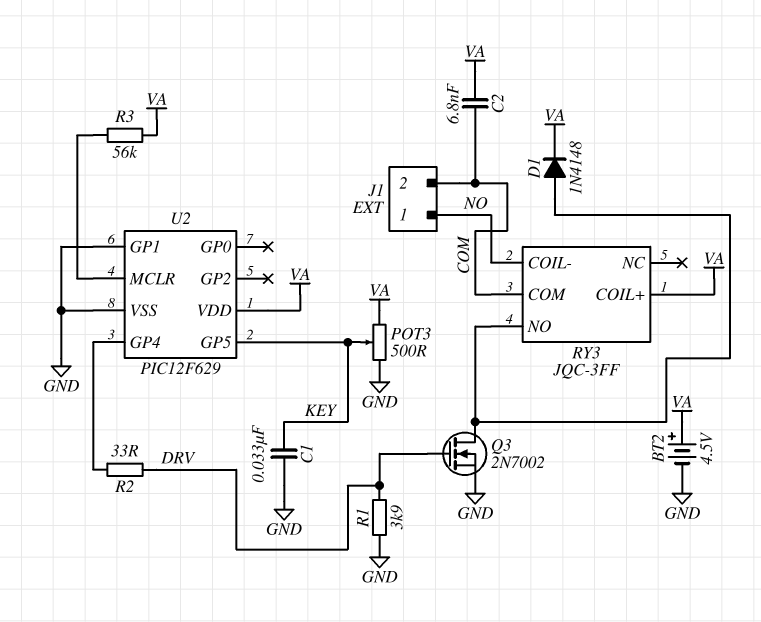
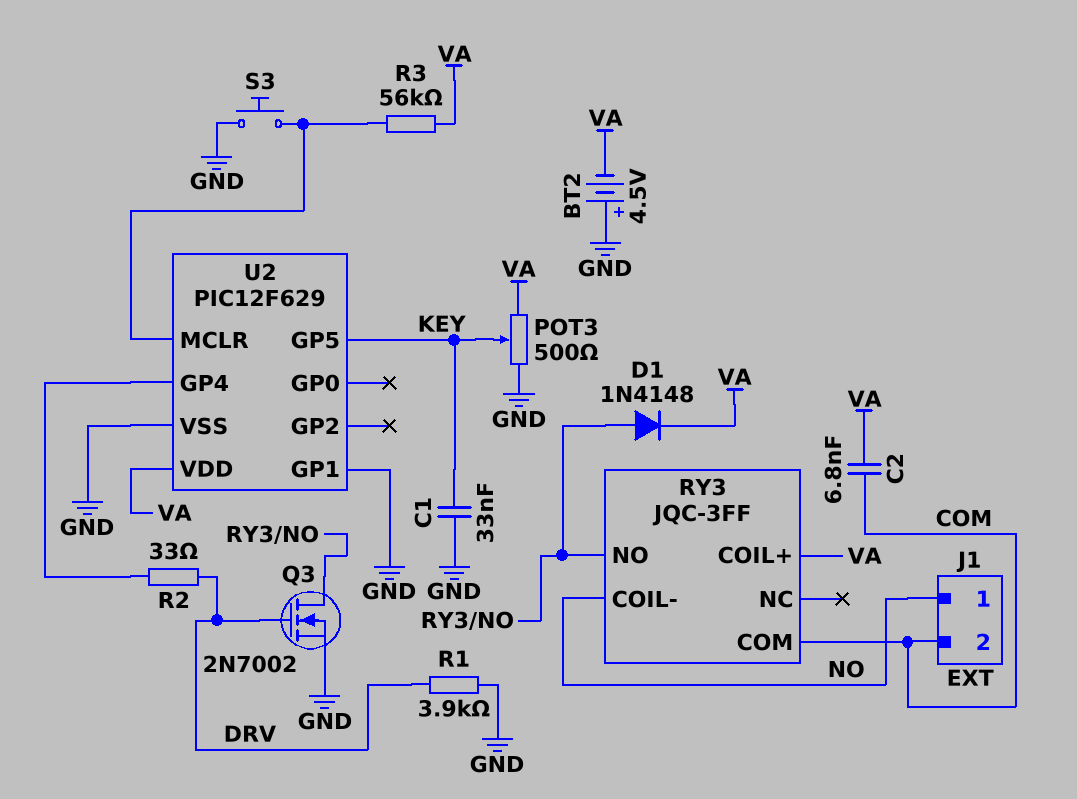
BT2: 4.5V (plus VA, minus GND) -> 4.5V (plus GND, minus VA)
S3: none -> button (GND, U2/MCLR)

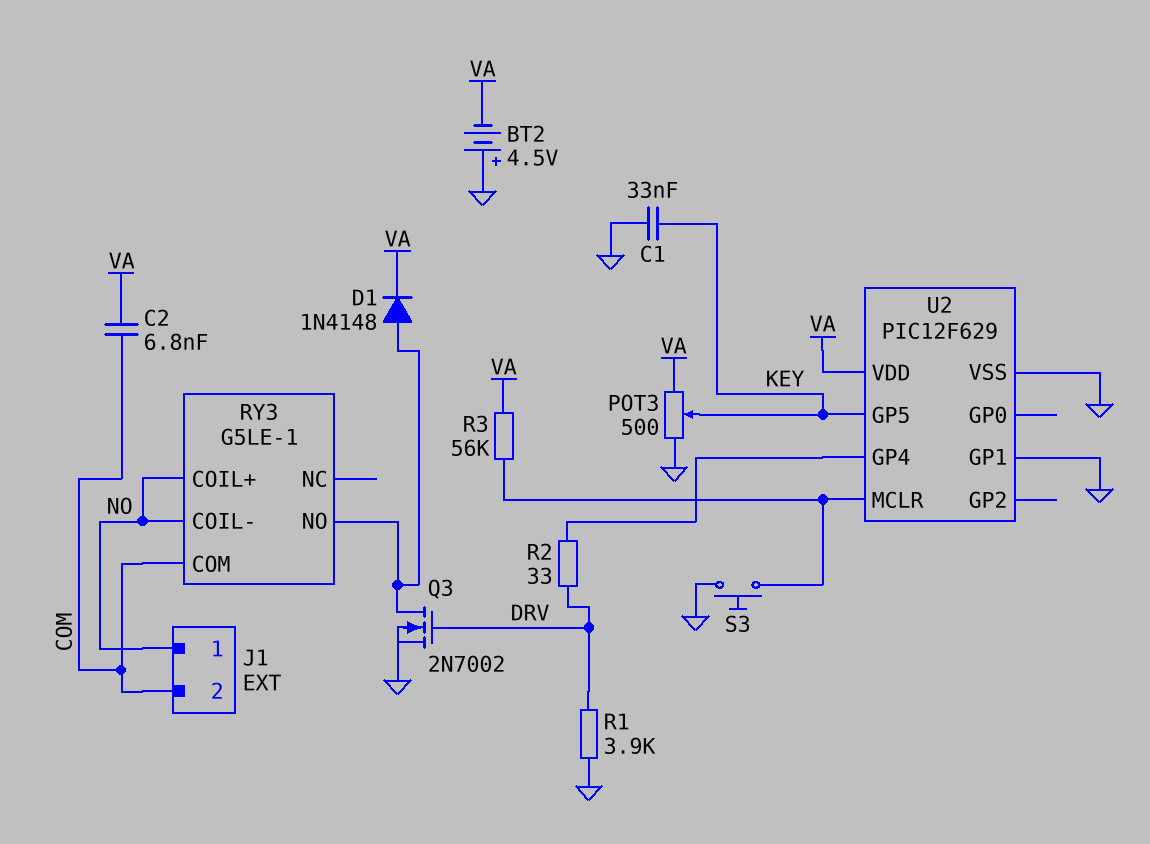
RY3: JQC-3FF -> G5LE-1
RY3 pin COIL+: VA -> NO

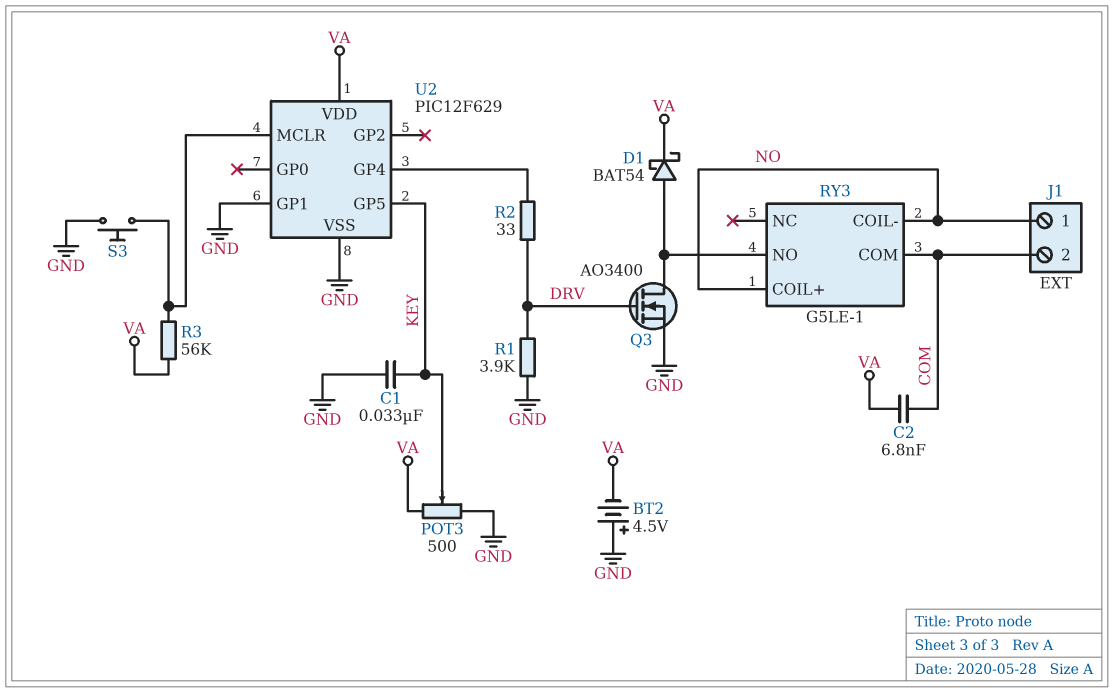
D1: diode 1N4148 (A RY3/NO, K VA) -> schottky BAT54 (A RY3/NO, K VA)
Q3: NMOS 2N7002 (G DRV, D RY3/NO, S GND) -> NMOS AO3400 (G DRV, D RY3/NO, S GND)

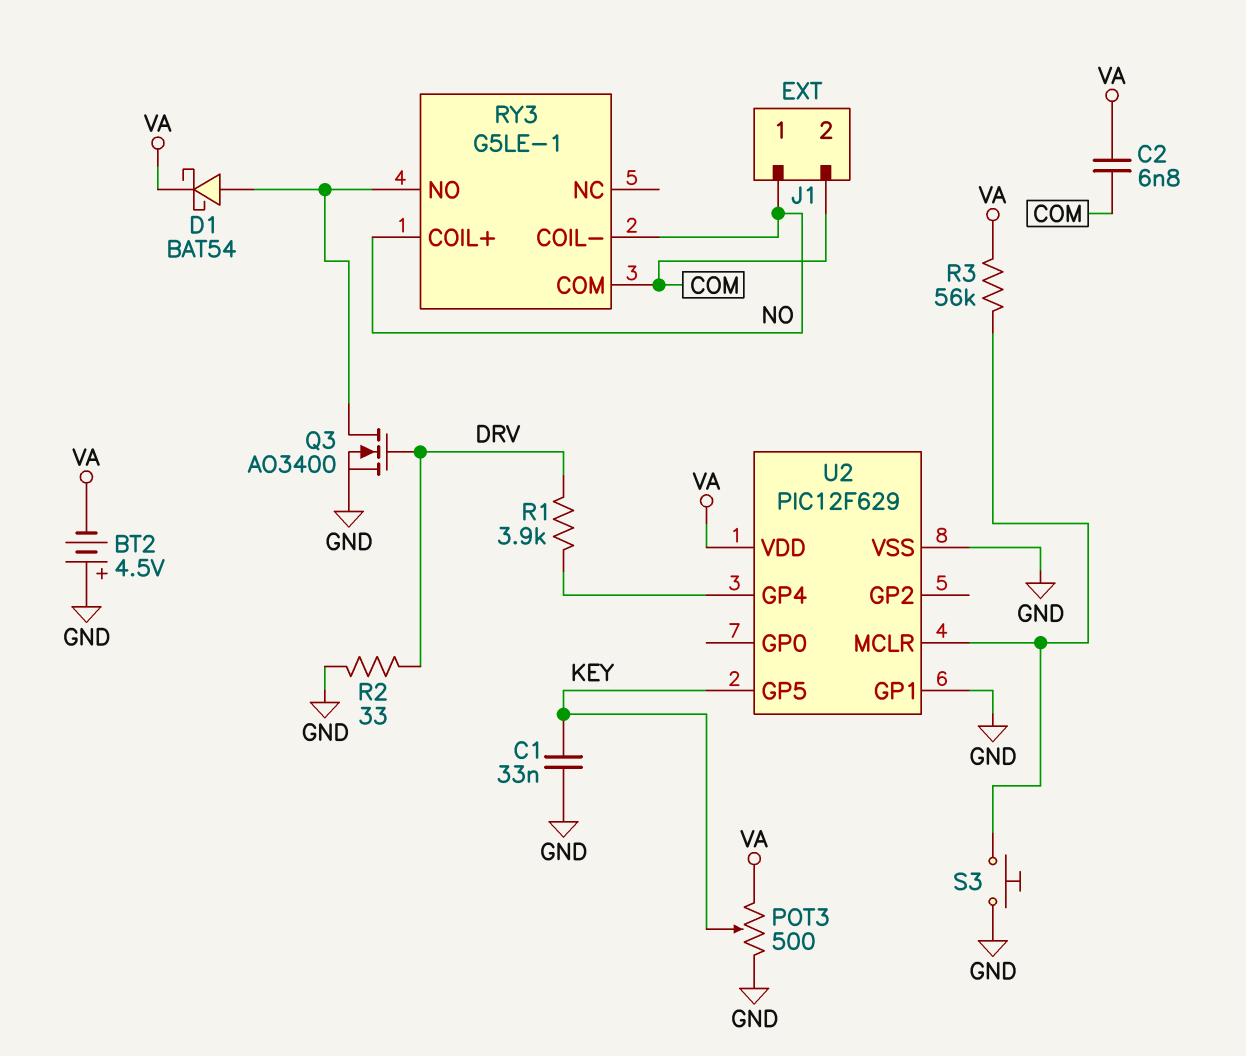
R1: 3.9k (DRV, GND) -> 3.9k (DRV, U2/GP4)
R2: 33 (DRV, U2/GP4) -> 33 (DRV, GND)

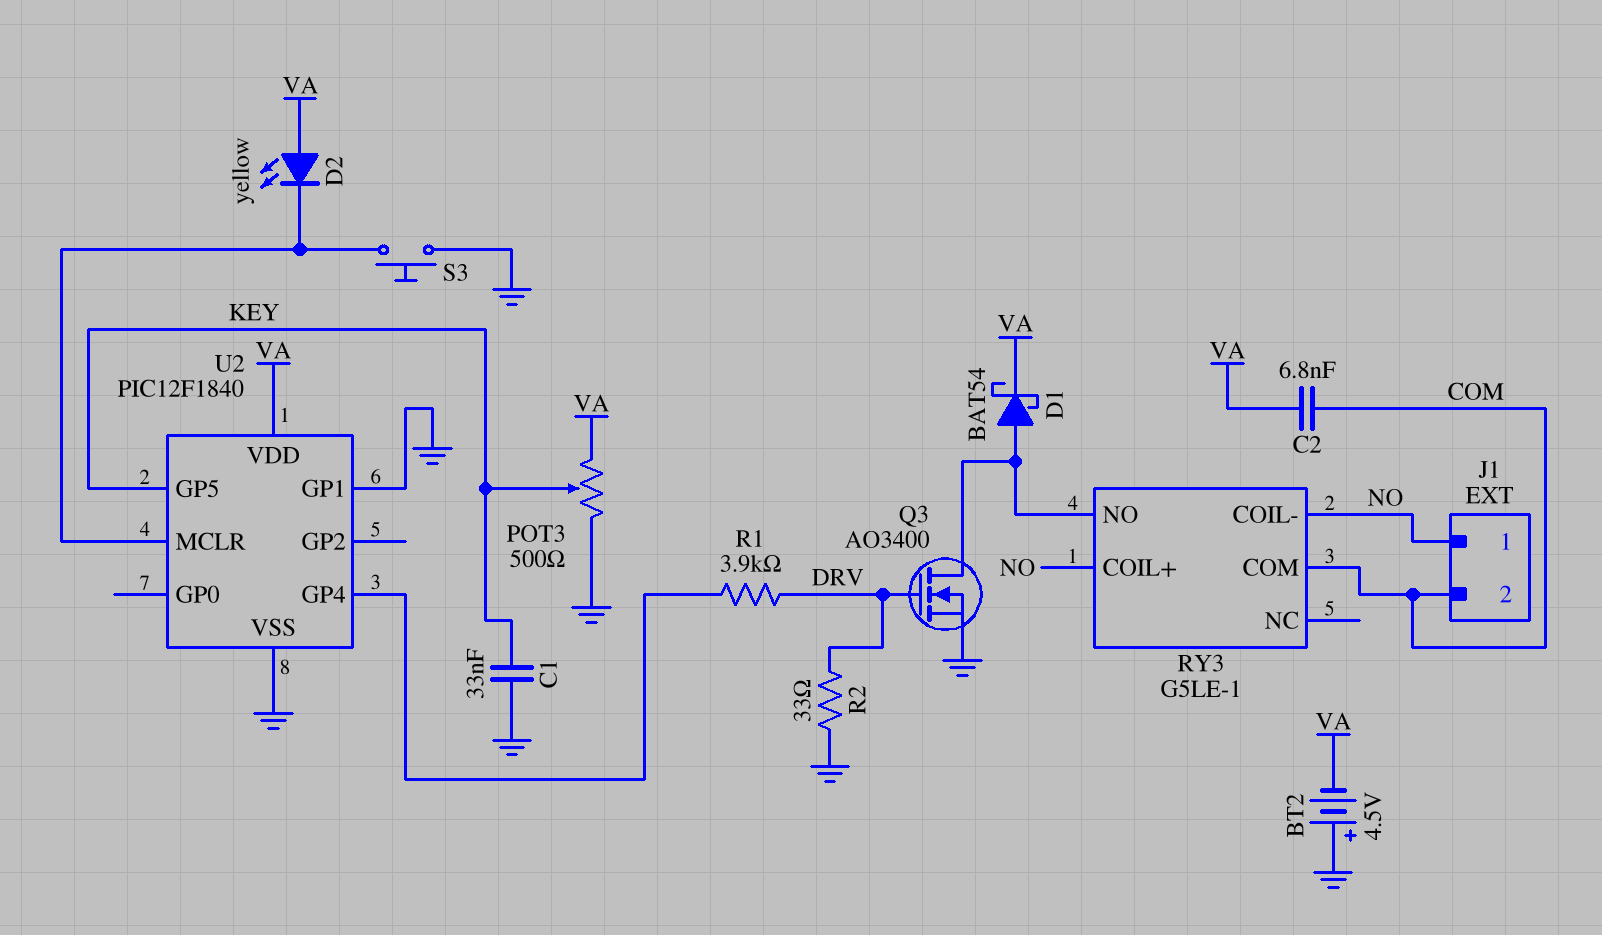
D2: none -> LED yellow (A VA, K U2/MCLR)
R3: 56k (U2/MCLR, VA) -> none
U2: PIC12F629 -> PIC12F1840

